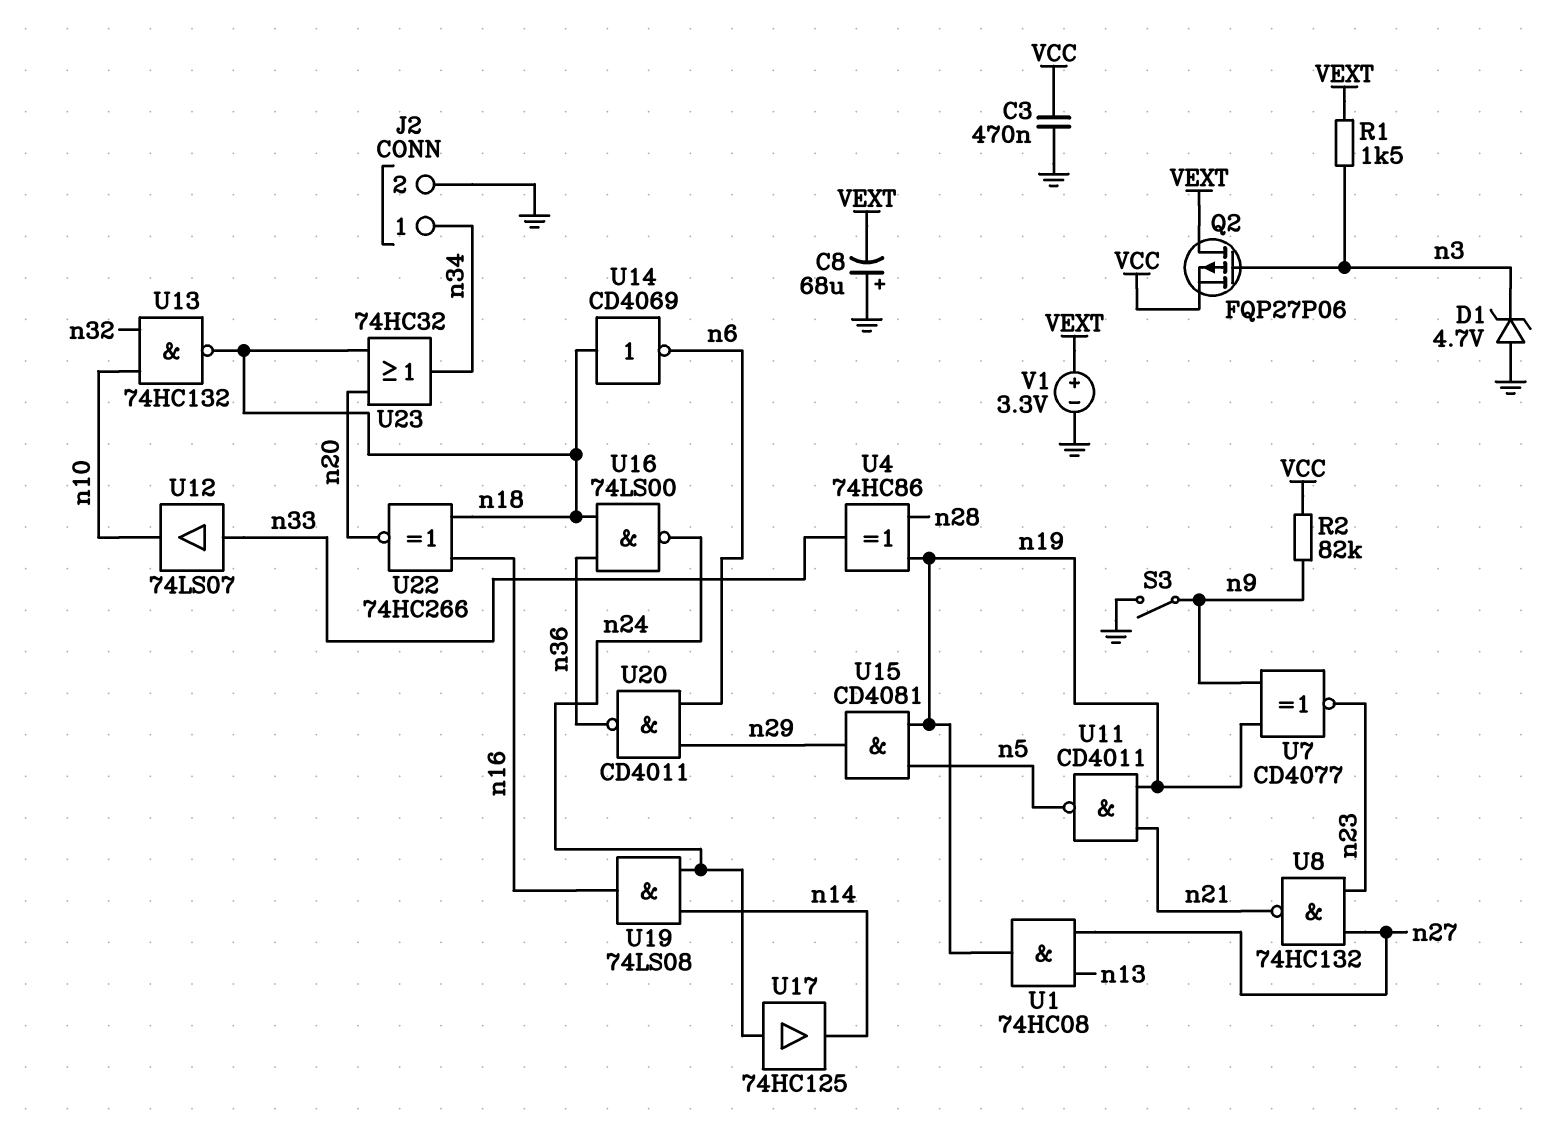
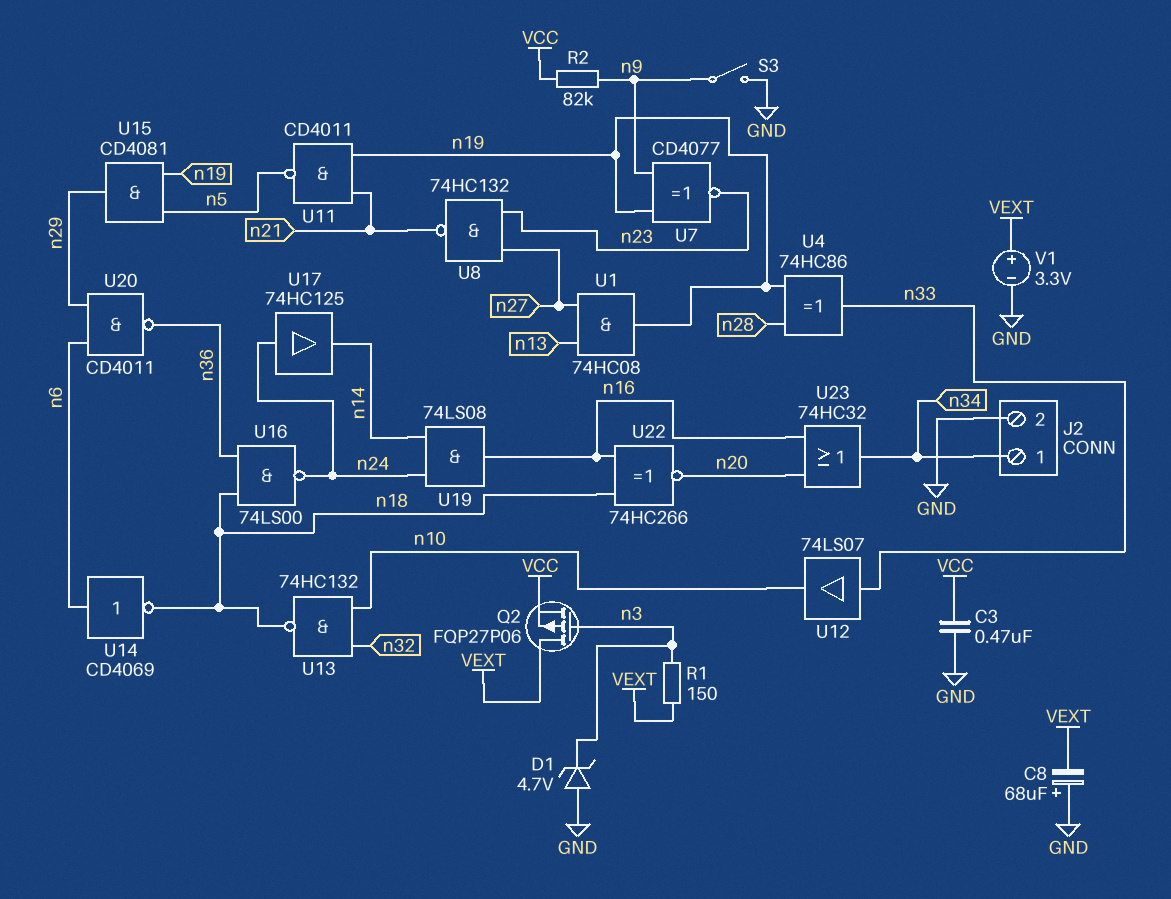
R1: 1.5k (VEXT, n3) -> 150 (VEXT, n3)
U14: NOT CD4069 (in n18, out n6) -> NOT CD4069 (in n6, out n18)
U23: OR 74HC32 (in n18, in n20, out n34) -> OR 74HC32 (in n16, in n20, out n34)

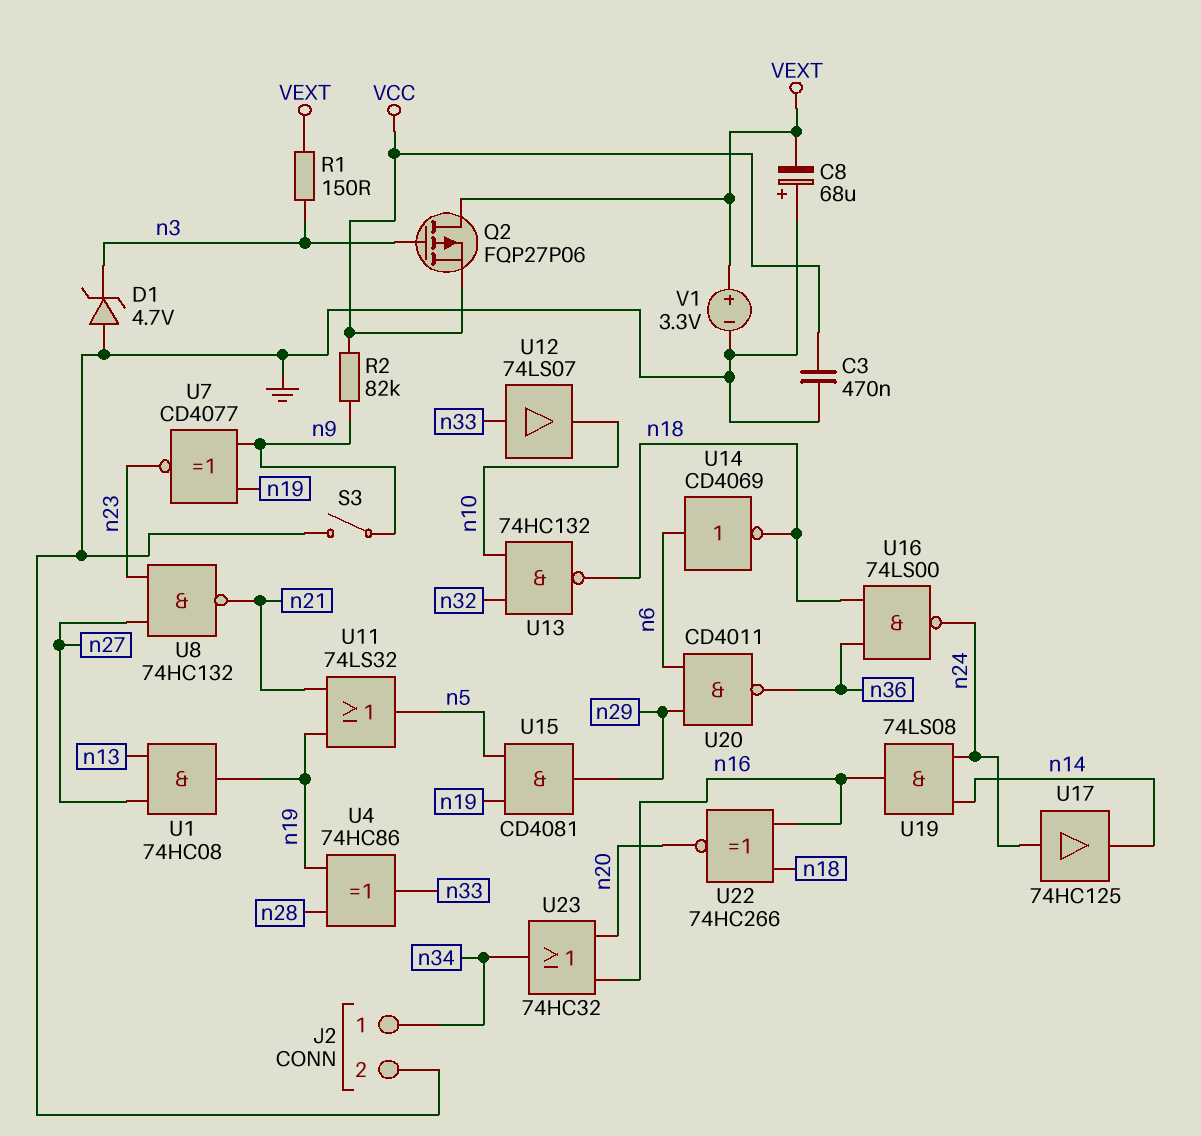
U11: NAND CD4011 (in n19, in n21, out n5) -> OR 74LS32 (in n19, in n21, out n5)

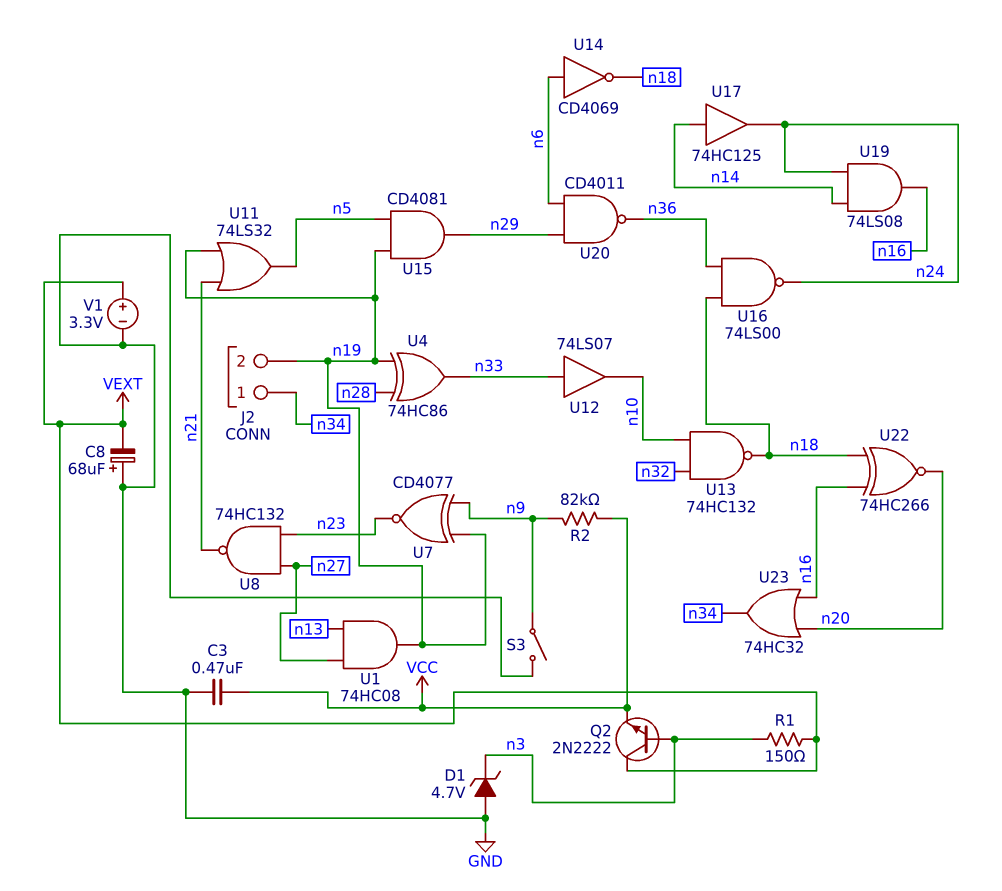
J2 pin 2: GND -> n19
Q2: PMOS FQP27P06 (G n3, D VEXT, S VCC) -> NPN 2N2222 (B n3, C VEXT, E VCC)
U17: buffer 74HC125 (in n24, out n14) -> buffer 74HC125 (in n14, out n24)

